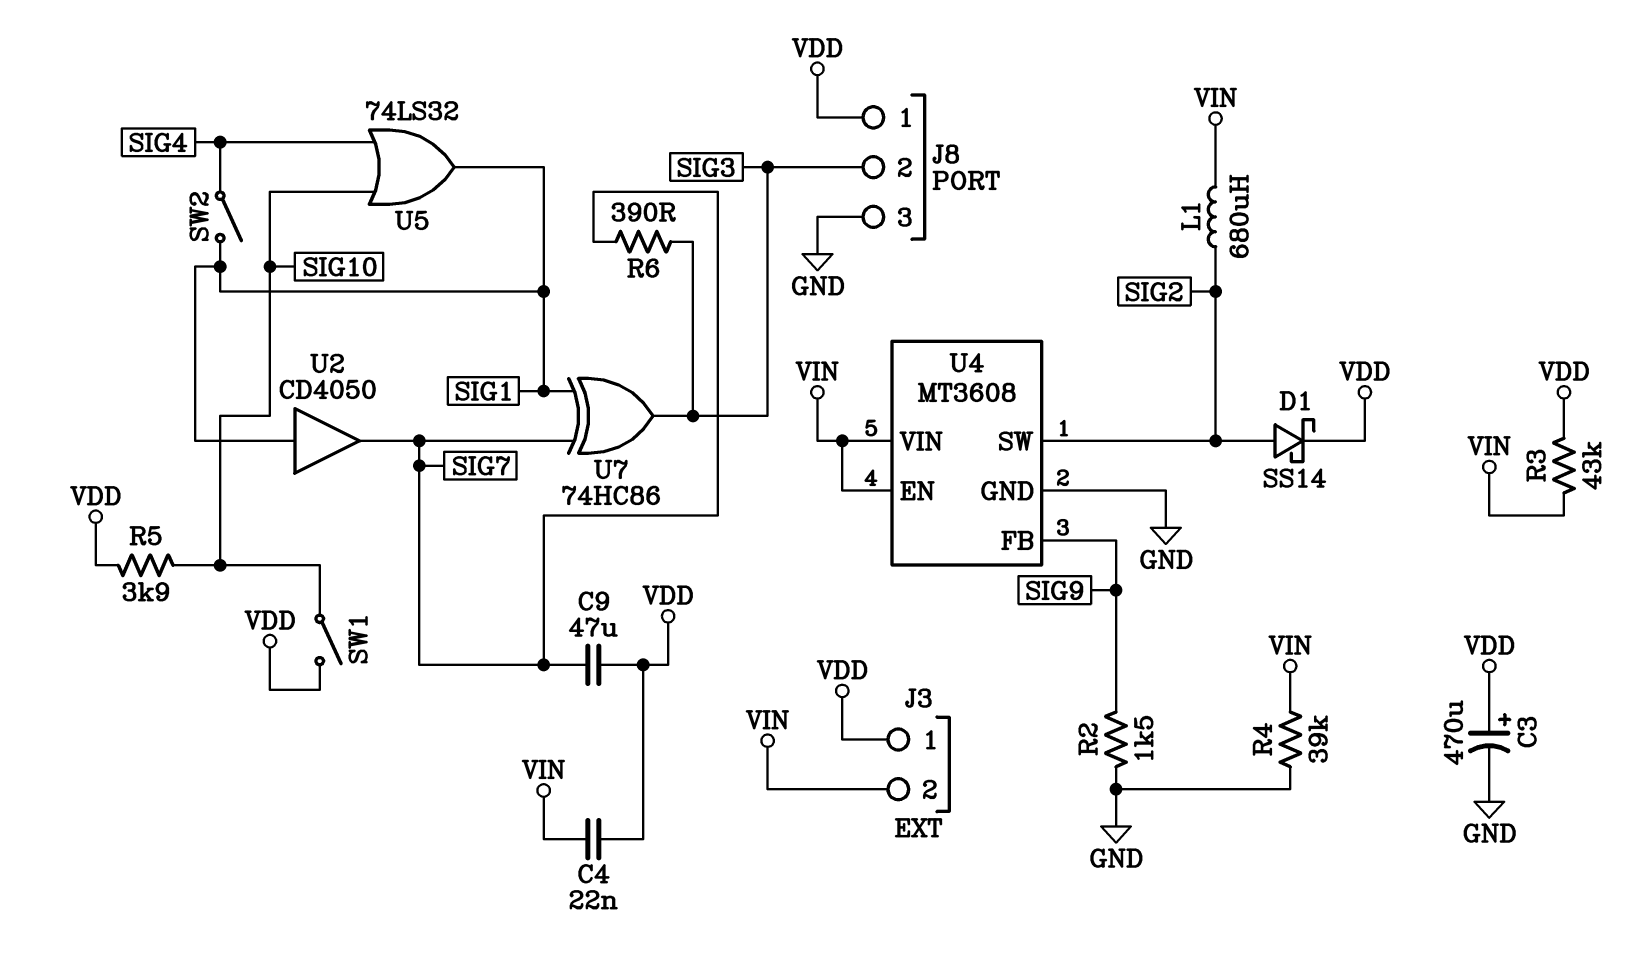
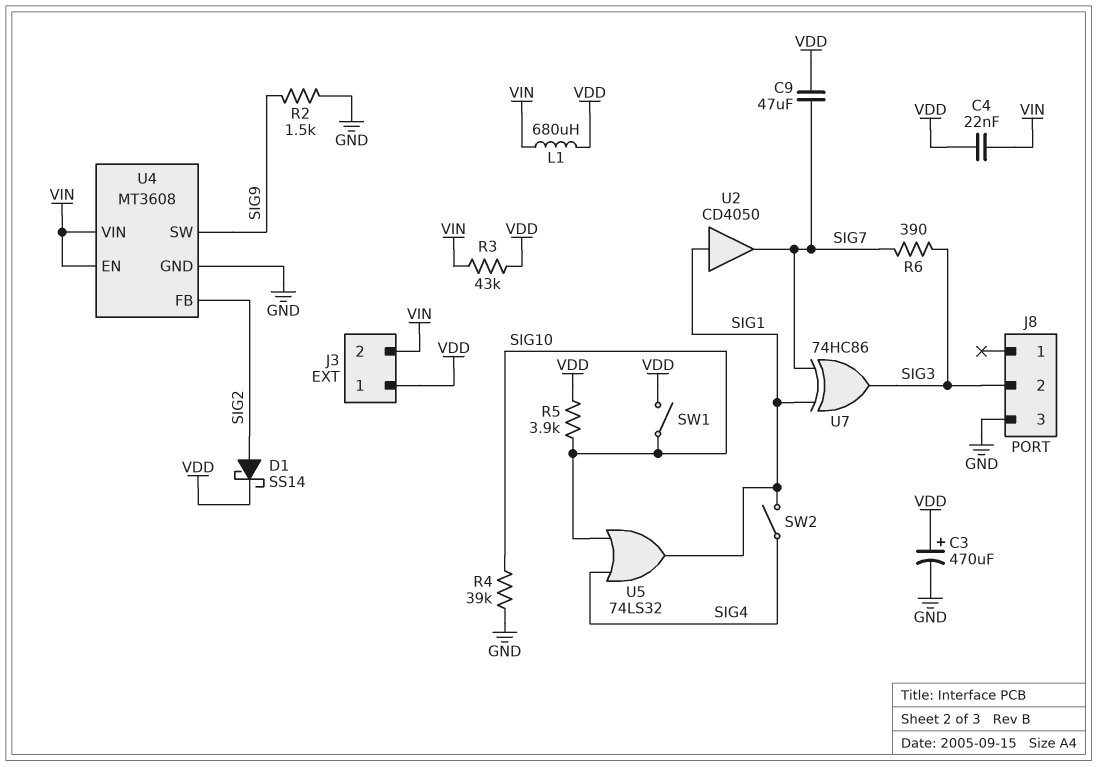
J8 pin 1: VDD -> none
L1: 680uH (SIG2, VIN) -> 680uH (VDD, VIN)
R4: 39k (GND, VIN) -> 39k (GND, SIG10)
U4 pin FB: SIG9 -> SIG2
U4 pin SW: SIG2 -> SIG9

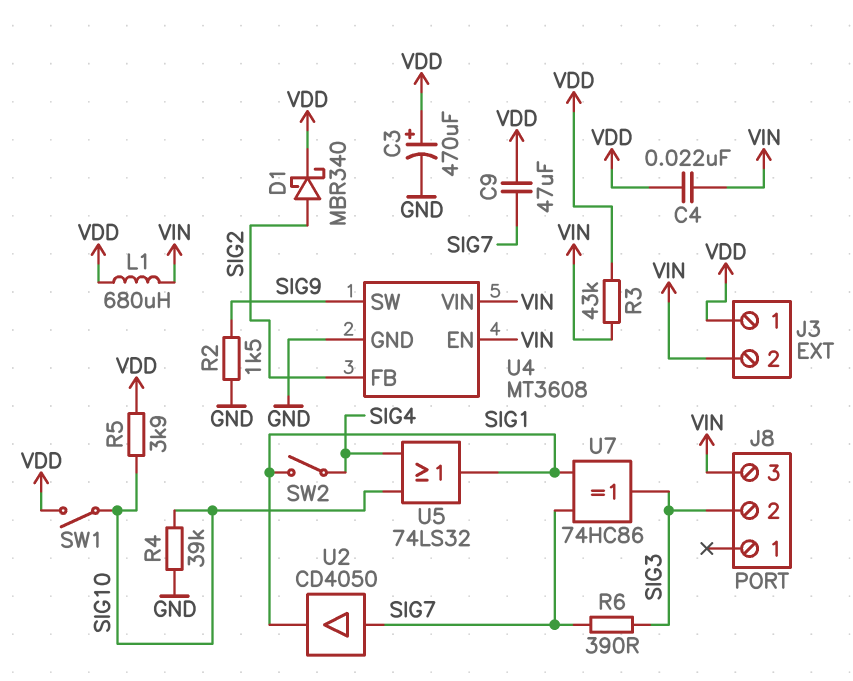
D1: schottky SS14 (A SIG2, K VDD) -> schottky MBR340 (A SIG2, K VDD)
J8 pin 3: GND -> VIN
U2: buffer CD4050 (in SIG1, out SIG7) -> buffer CD4050 (in SIG7, out SIG1)

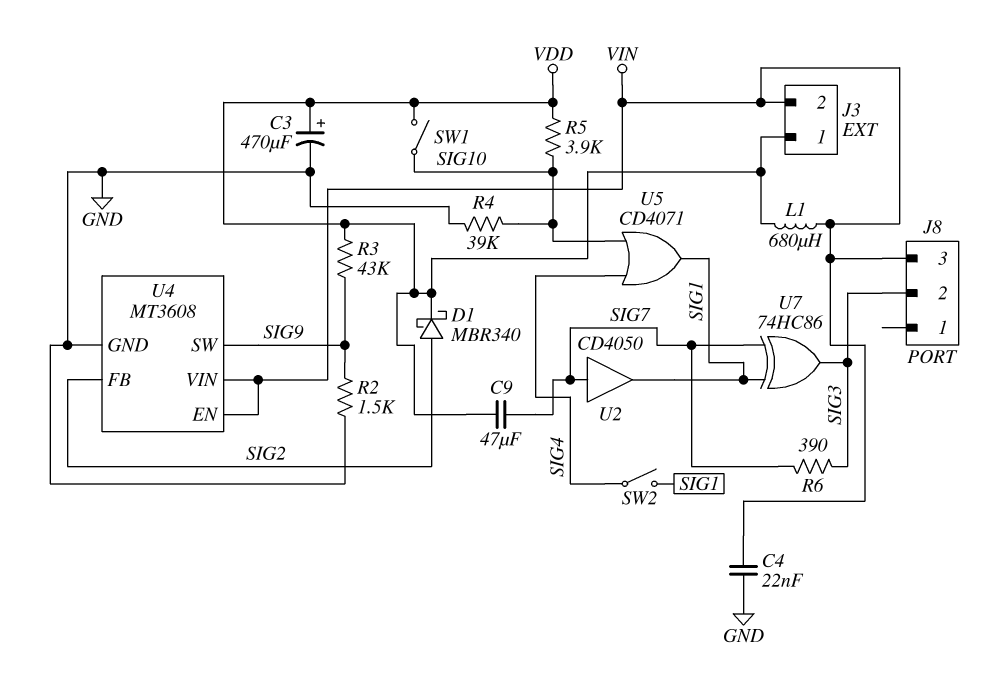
C4: 22nF (VDD, VIN) -> 22nF (GND, VIN)
R3: 43k (VDD, VIN) -> 43k (SIG9, VDD)
U5: OR 74LS32 (in SIG4, in SIG10, out SIG1) -> OR CD4071 (in SIG4, in SIG10, out SIG1)

